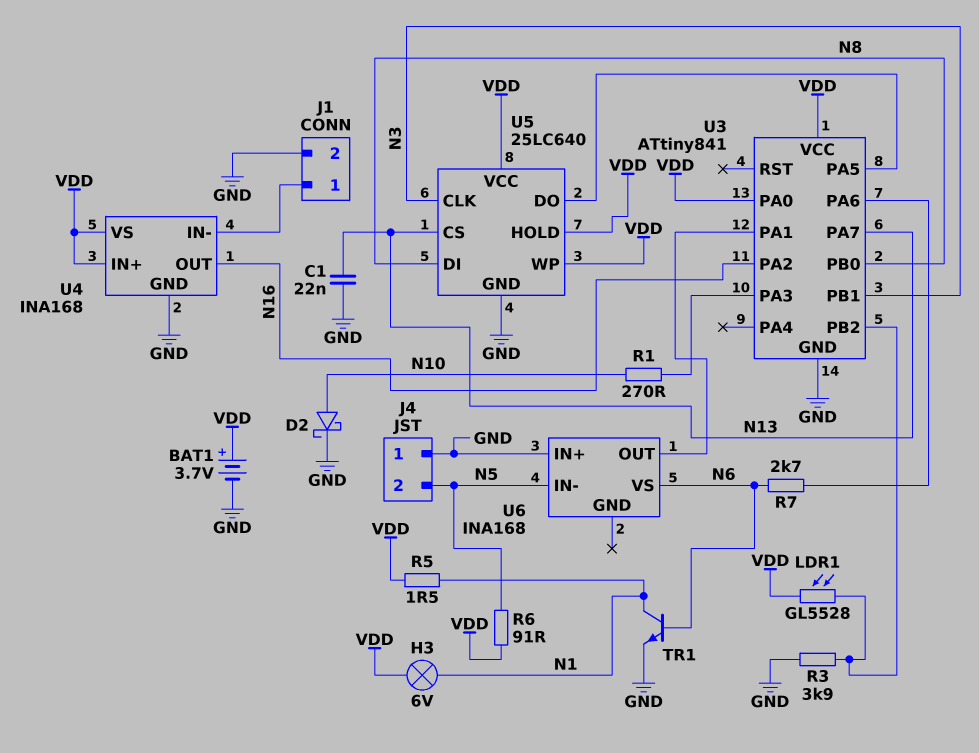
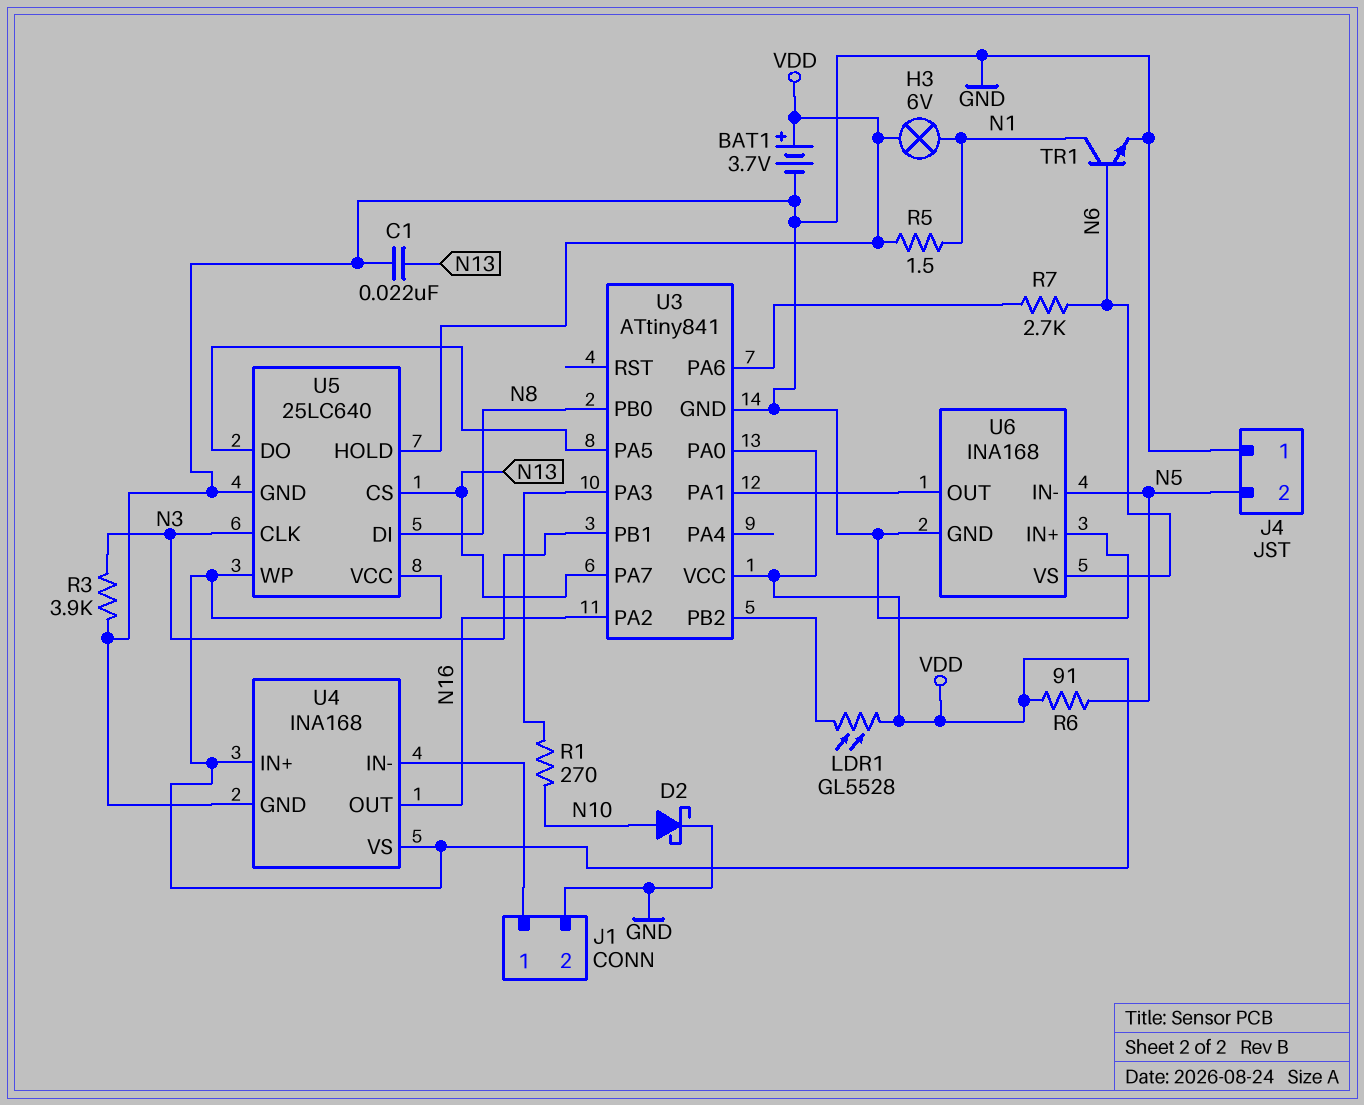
R3: 3.9k (GND, U3/PB2) -> 3.9k (GND, N3)
U6 pin GND: none -> GND

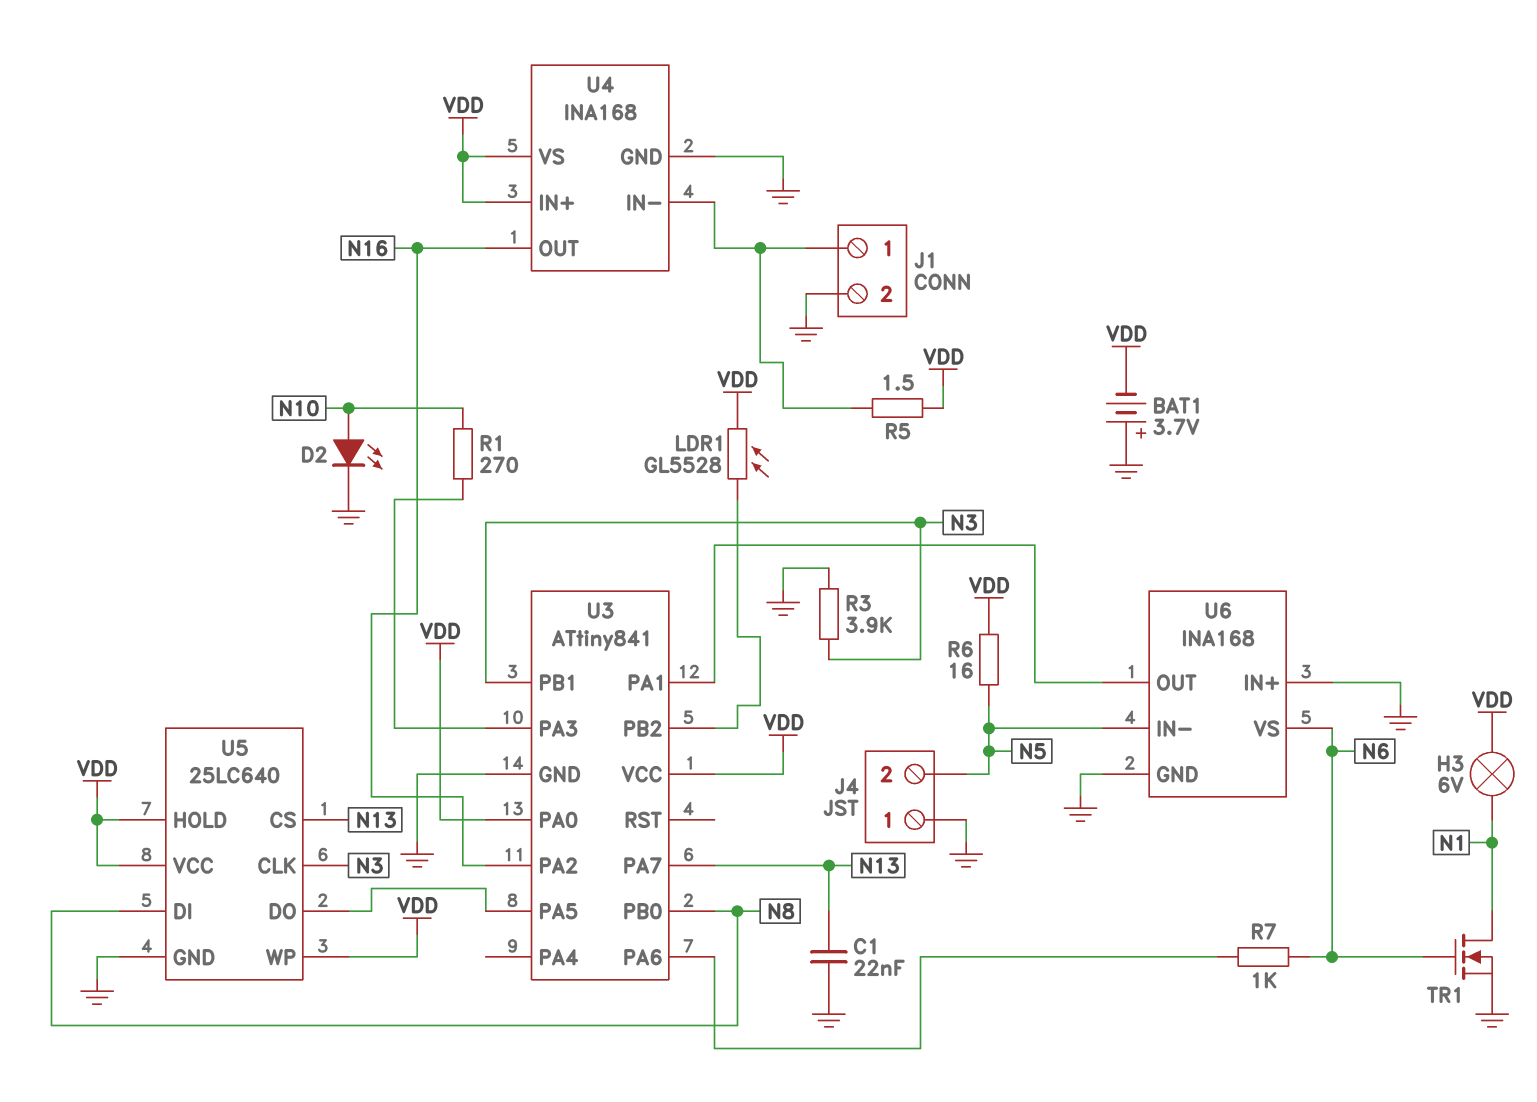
BAT1: 3.7V (plus VDD, minus GND) -> 3.7V (plus GND, minus VDD)
D2: schottky (A N10, K GND) -> LED (A N10, K GND)
R5: 1.5 (N1, VDD) -> 1.5 (J1/1, VDD)
R6: 91 (N5, VDD) -> 16 (N5, VDD)
R7: 2.7k (N6, U3/PA6) -> 1k (N6, U3/PA6)
TR1: NPN (B N6, C N1, E GND) -> NMOS (G N6, D N1, S GND)

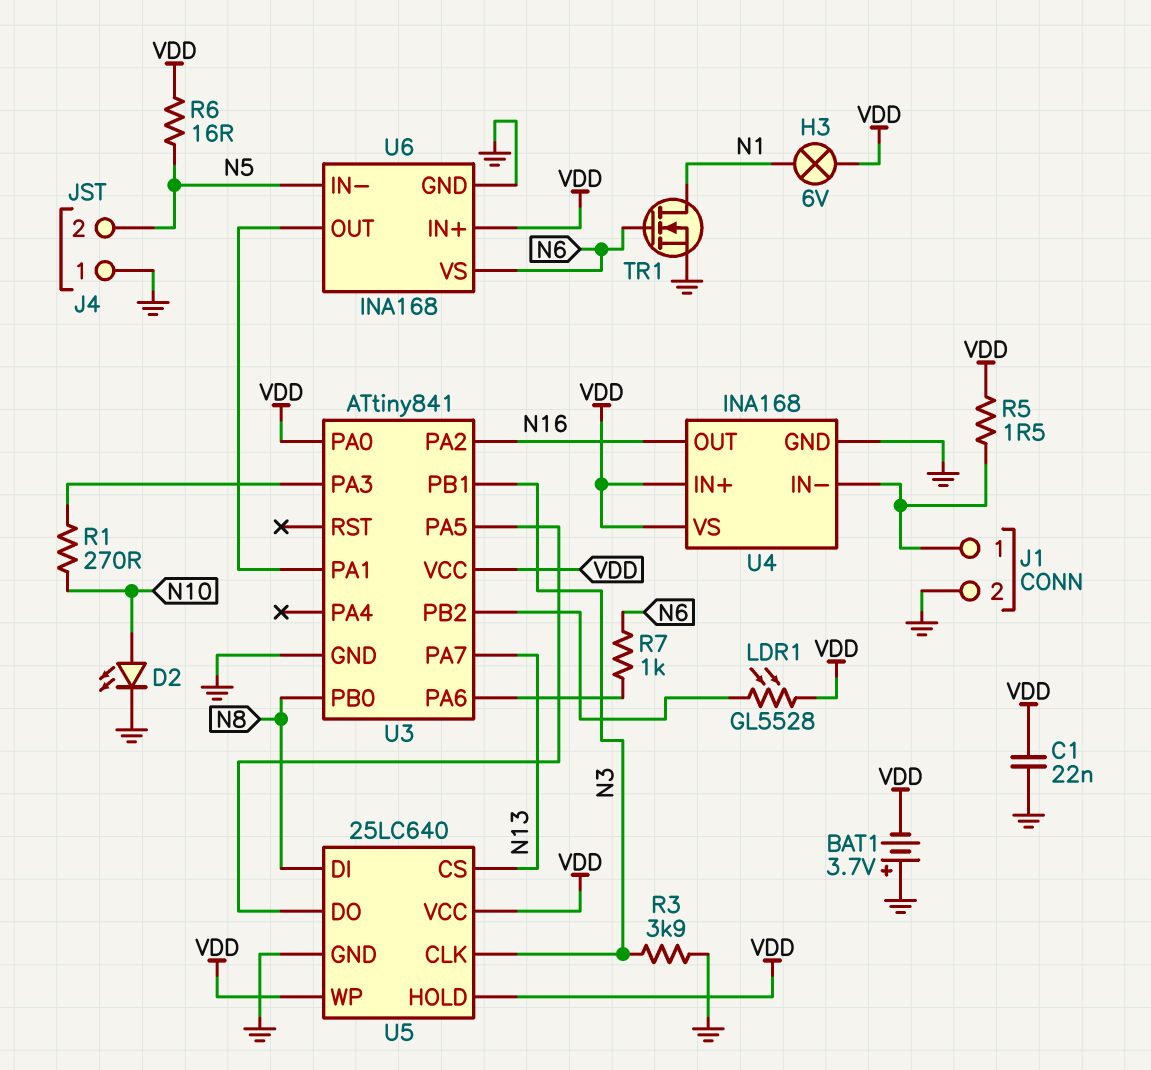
C1: 22nF (GND, N13) -> 22nF (GND, VDD)
U6 pin IN+: GND -> VDD

